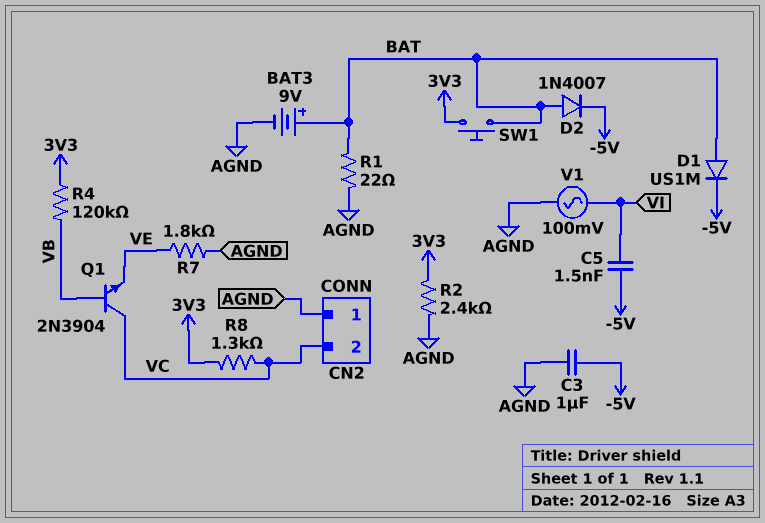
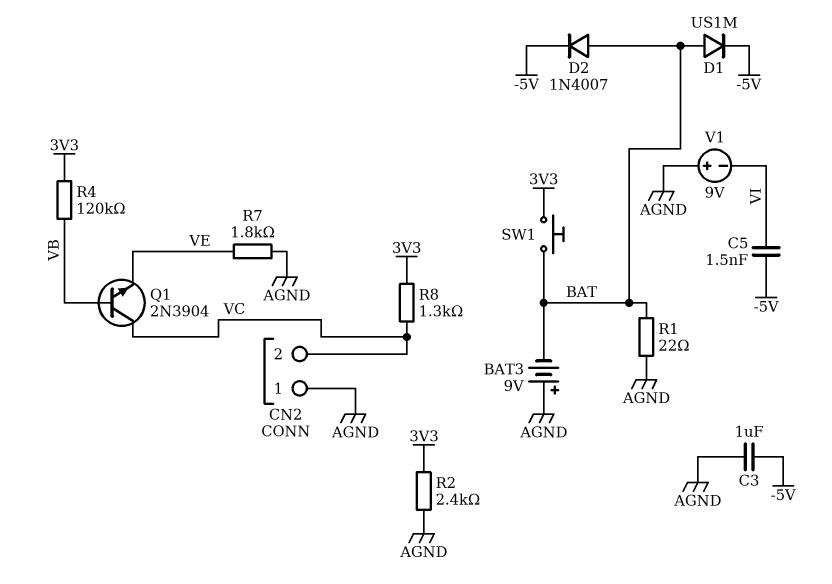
BAT3: 9V (plus BAT, minus AGND) -> 9V (plus AGND, minus BAT)
V1: AC 100mV (AGND, VI) -> 9V (plus AGND, minus VI)

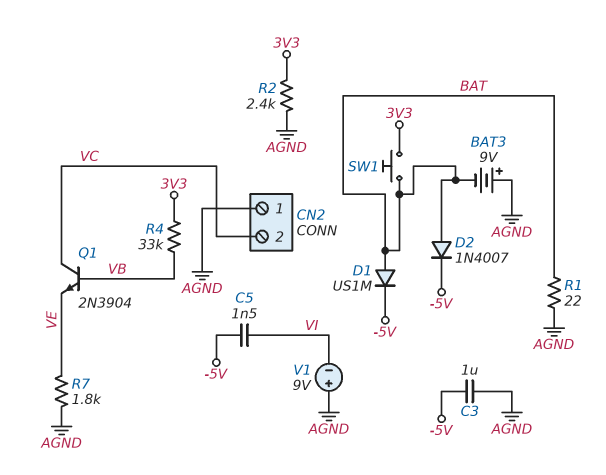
R4: 120k (3V3, VB) -> 33k (3V3, VB)
R8: 1.3k (3V3, VC) -> none

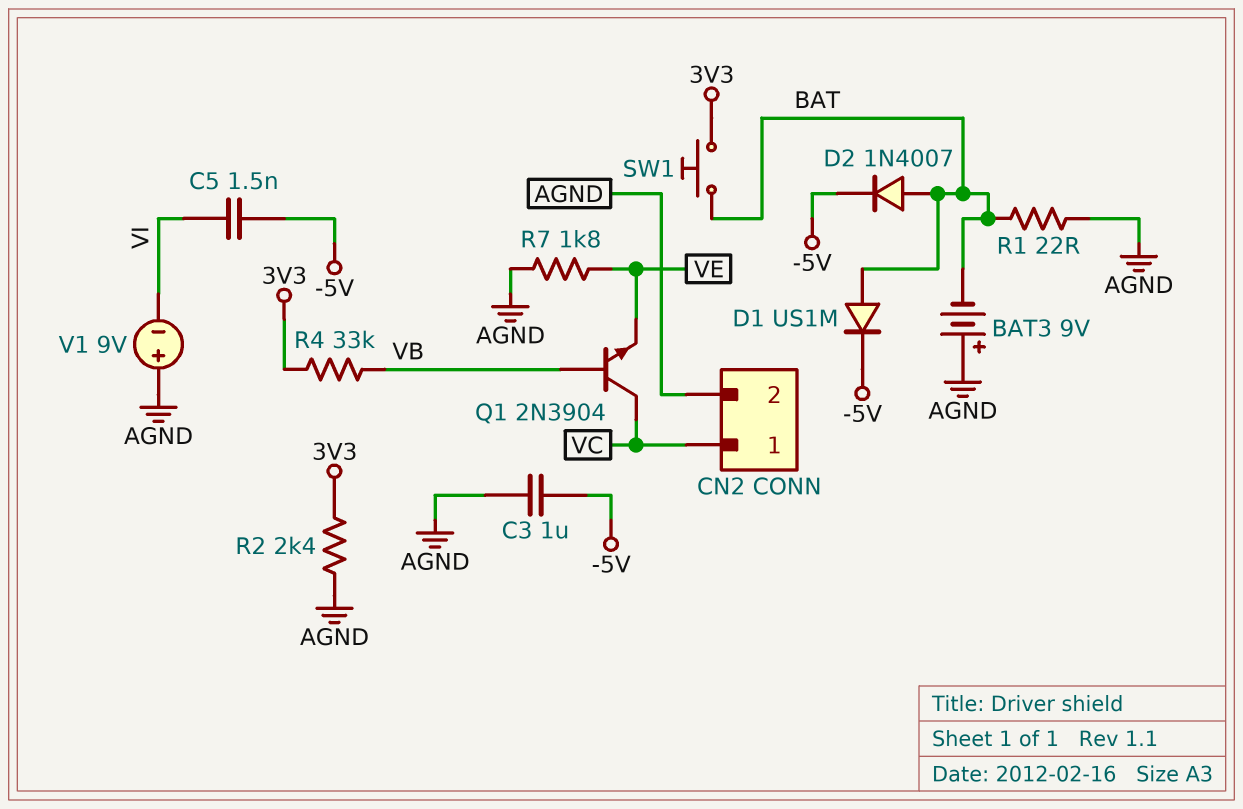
CN2 pin 1: AGND -> VC
CN2 pin 2: VC -> AGND

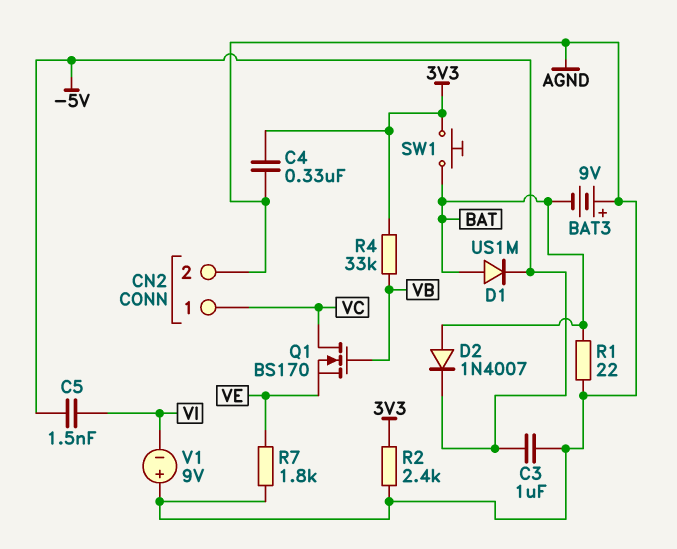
C4: none -> 330nF (3V3, AGND)
Q1: NPN 2N3904 (B VB, C VC, E VE) -> NMOS BS170 (G VB, D VC, S VE)

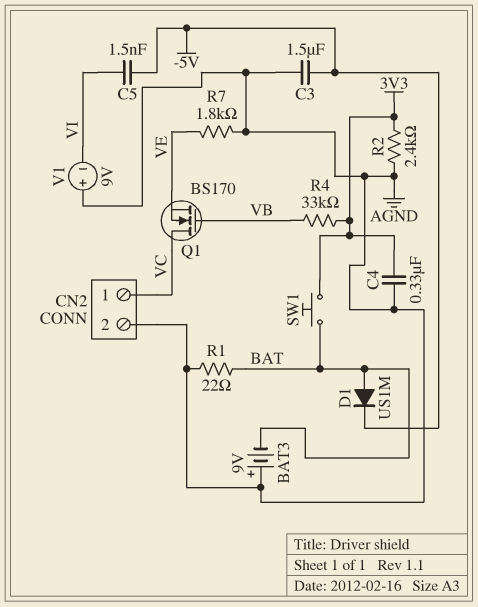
C3: 1uF (-5V, AGND) -> 1.5uF (-5V, AGND)
D2: diode 1N4007 (A BAT, K -5V) -> none

